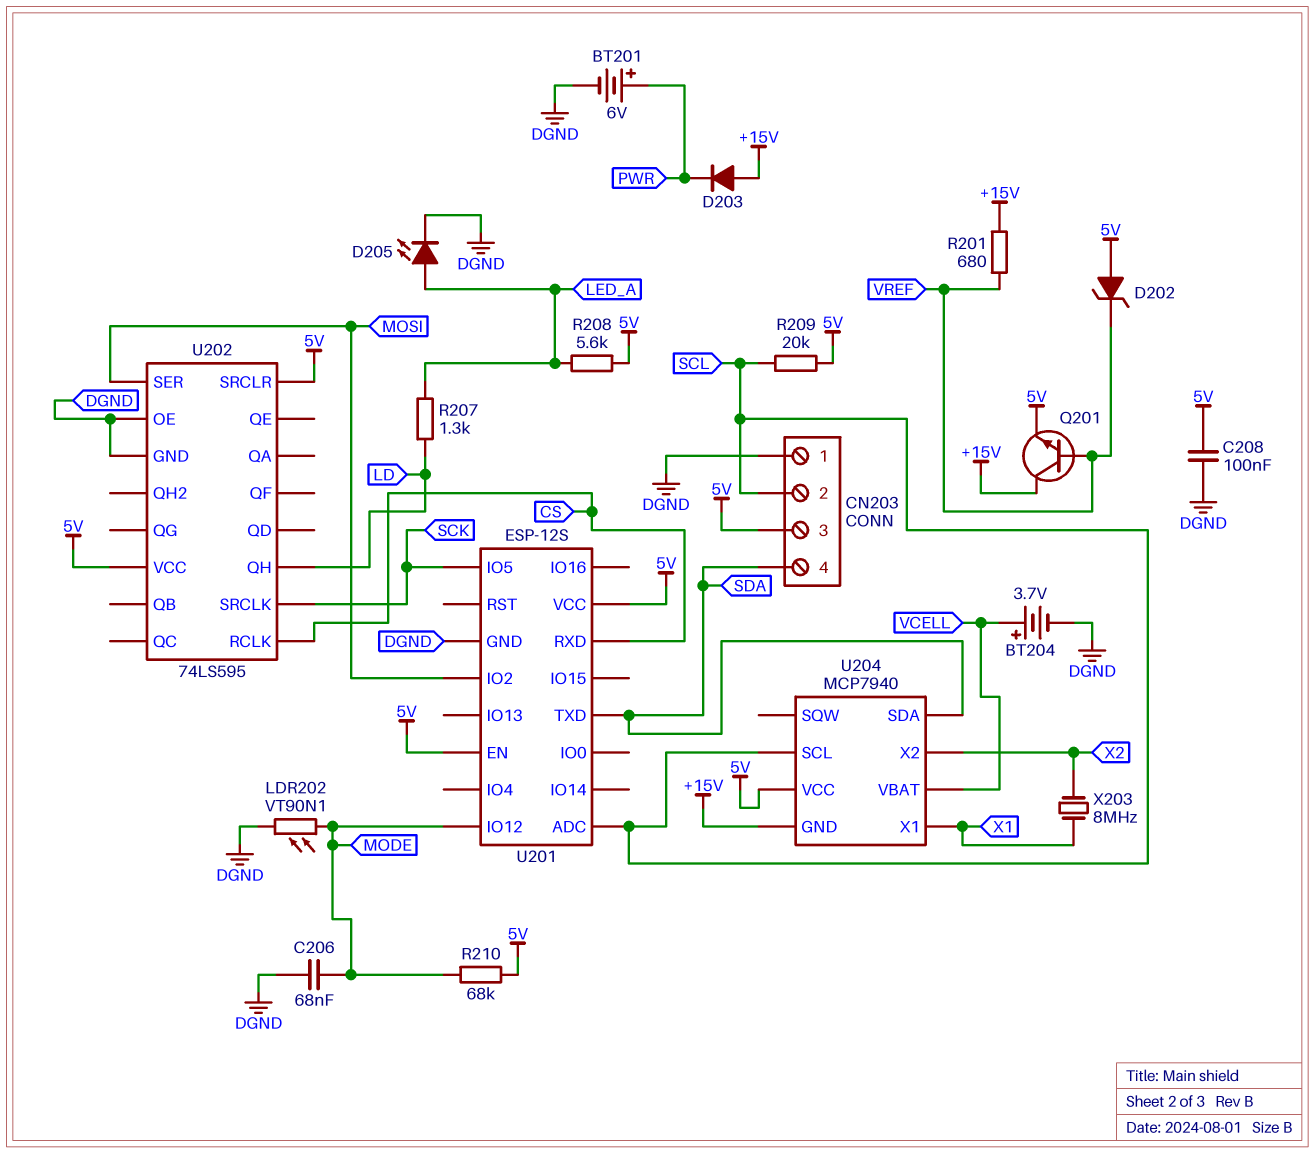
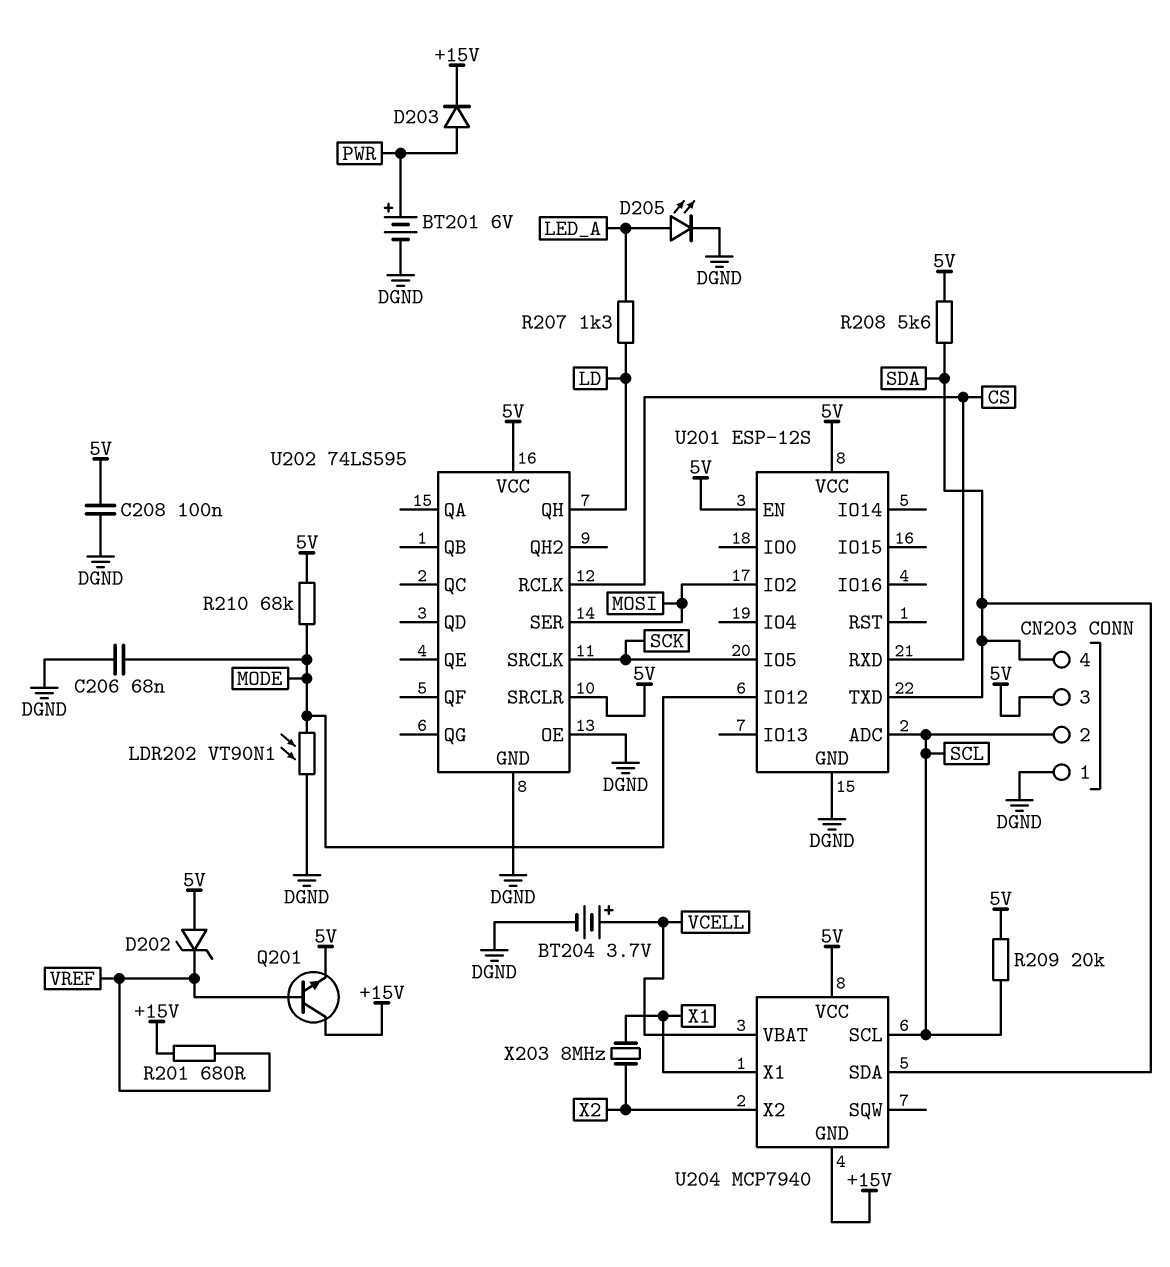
D203: diode (A +15V, K PWR) -> diode (A PWR, K +15V)
R208: 5.6k (5V, LED_A) -> 5.6k (5V, SDA)

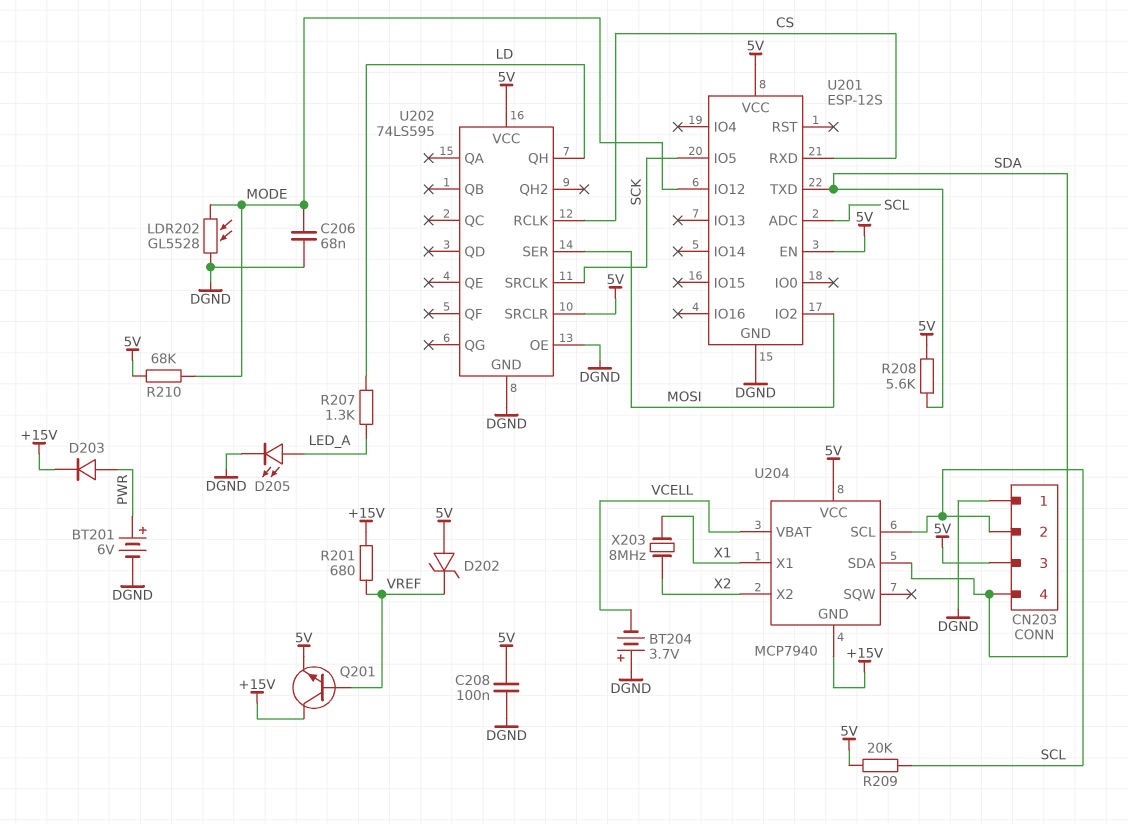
BT204: 3.7V (plus VCELL, minus DGND) -> 3.7V (plus DGND, minus VCELL)
LDR202: VT90N1 (DGND, MODE) -> GL5528 (DGND, MODE)

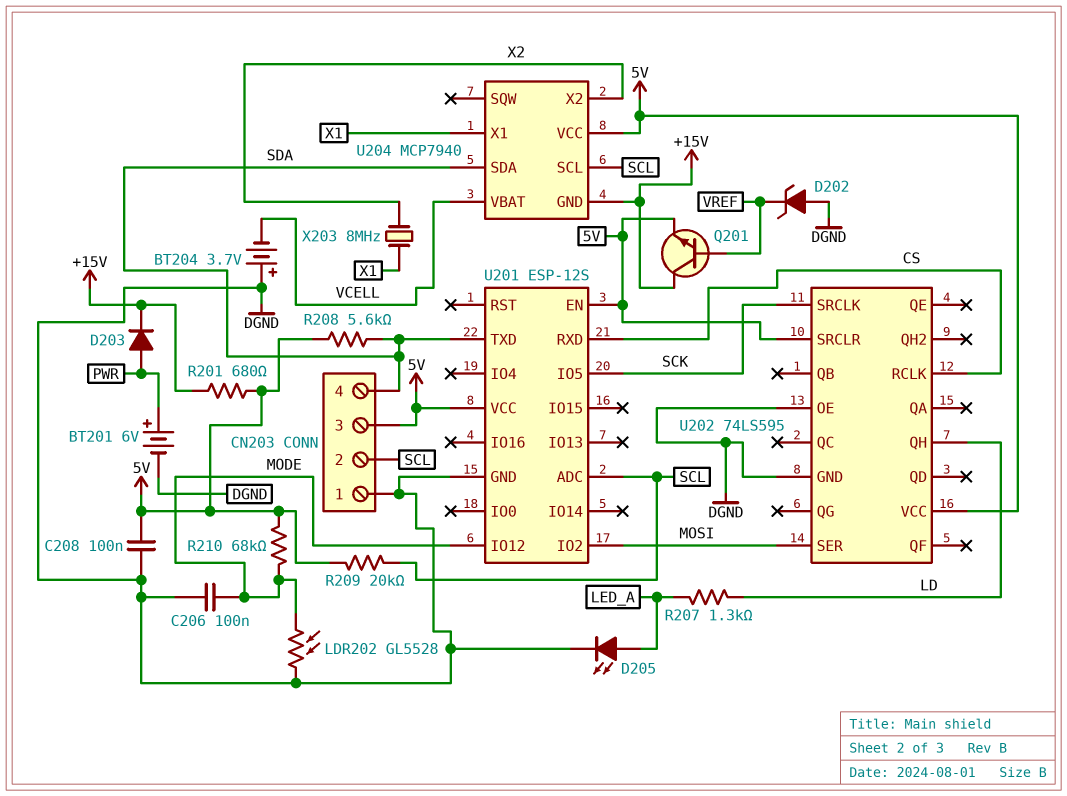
C206: 68nF (DGND, MODE) -> 100nF (DGND, MODE)
D202: zener (A 5V, K VREF) -> zener (A DGND, K VREF)
R201: 680 (+15V, VREF) -> 680 (+15V, 5V)

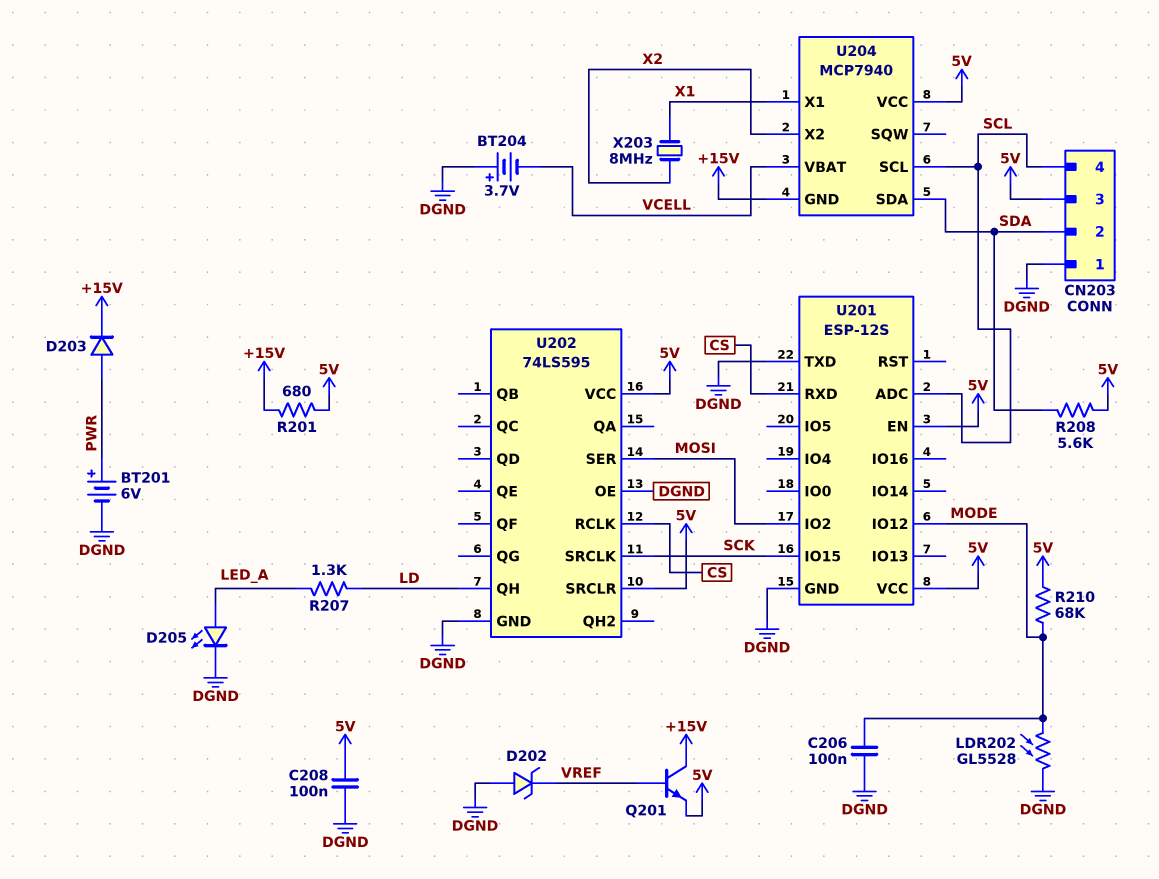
CN203 pin 2: SCL -> SDA
CN203 pin 4: SDA -> SCL
R209: 20k (5V, SCL) -> none
U201 pin IO5: SCK -> none
U201 pin IO15: none -> SCK
U201 pin TXD: SDA -> DGND

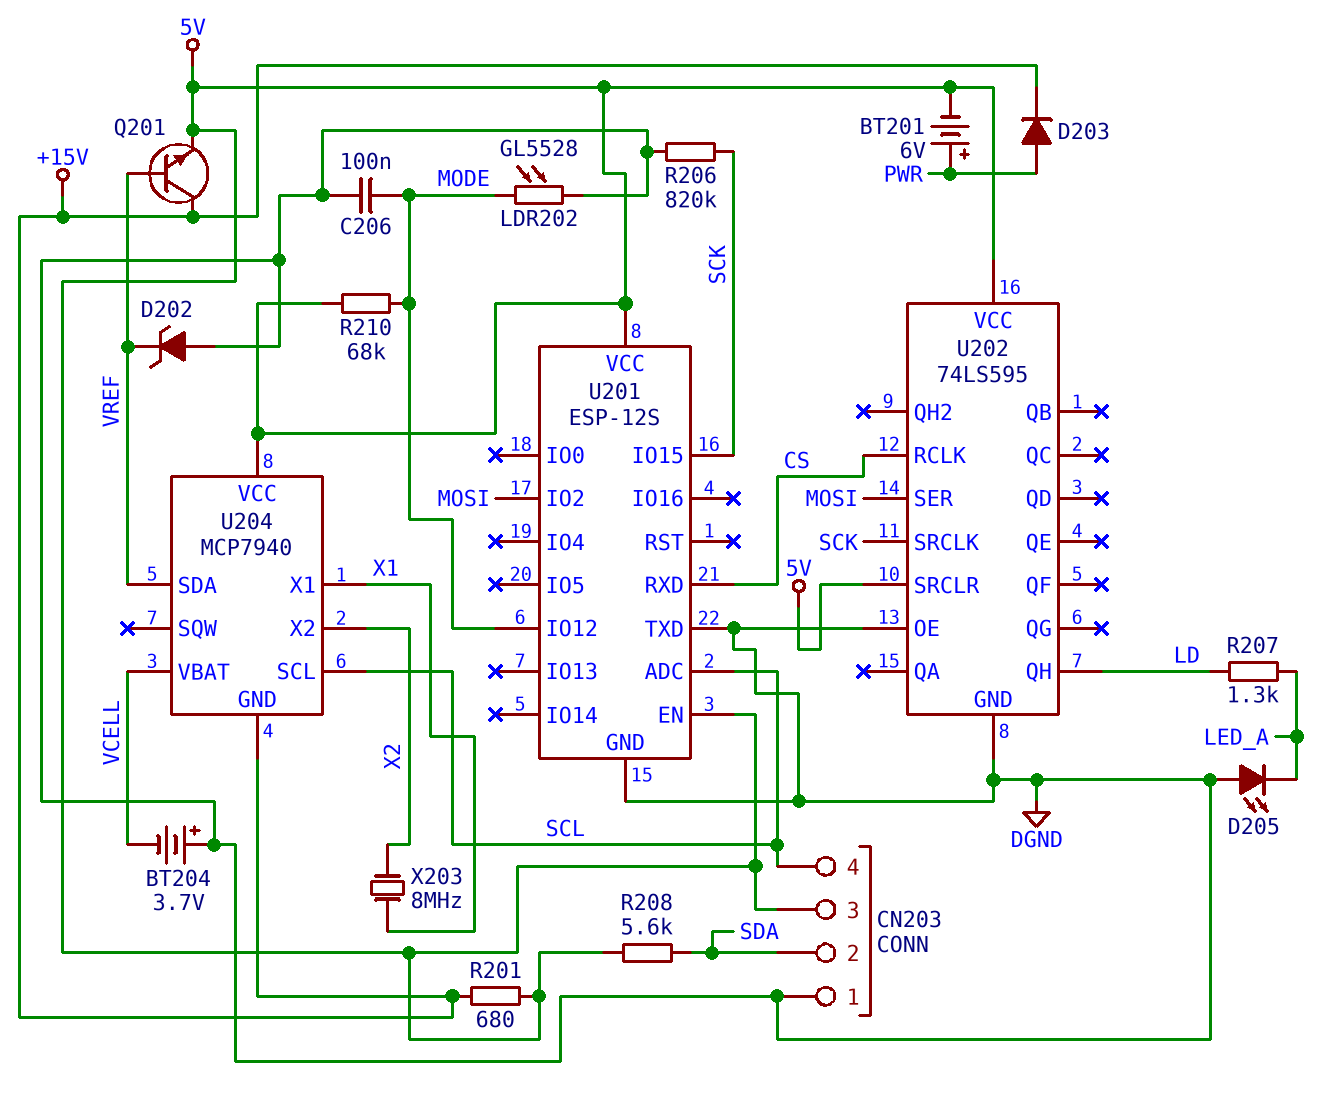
BT201: 6V (plus PWR, minus DGND) -> 6V (plus PWR, minus 5V)
C208: 100nF (5V, DGND) -> none
D205: LED (A LED_A, K DGND) -> LED (A DGND, K LED_A)
R206: none -> 820k (DGND, SCK)
U204 pin SDA: SDA -> VREF

